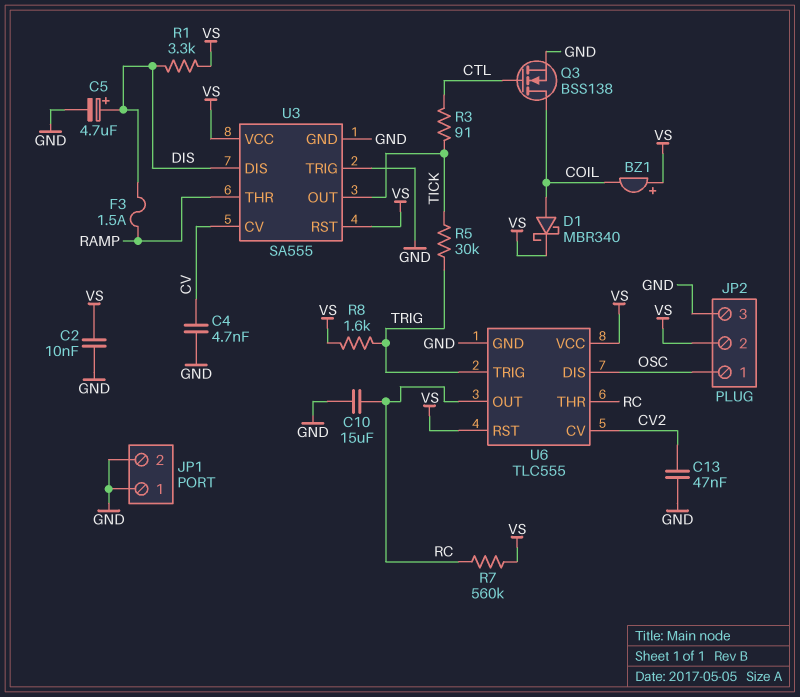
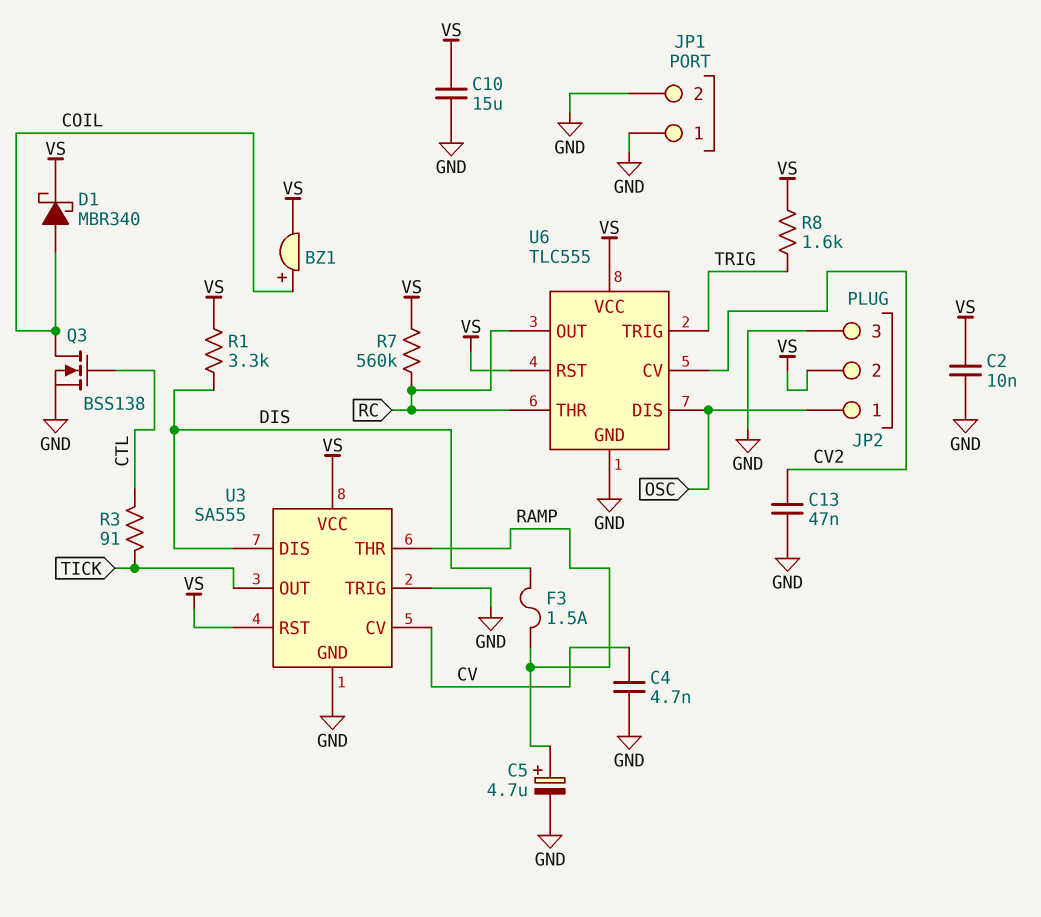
BZ1: buzzer (plus VS, minus COIL) -> buzzer (plus COIL, minus VS)
C5: 4.7uF (plus DIS, minus GND) -> 4.7uF (plus RAMP, minus GND)
C10: 15uF (GND, RC) -> 15uF (GND, VS)
R5: 30k (TICK, TRIG) -> none

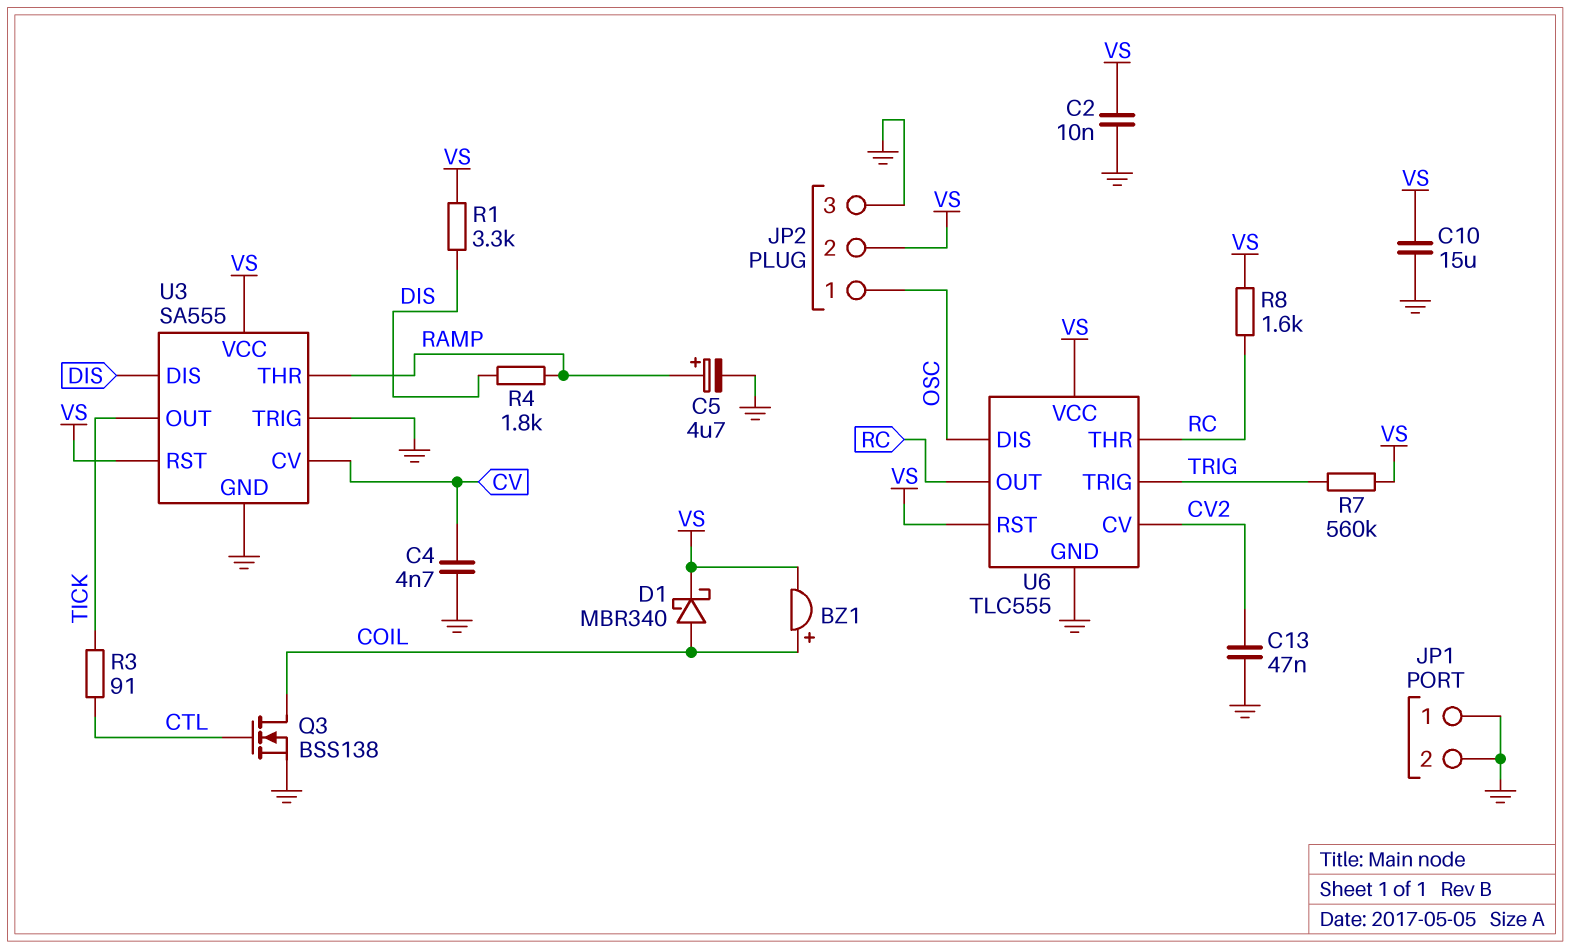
F3: 1.5A (DIS, RAMP) -> none
R4: none -> 1.8k (DIS, RAMP)
R7: 560k (RC, VS) -> 560k (TRIG, VS)
R8: 1.6k (TRIG, VS) -> 1.6k (RC, VS)

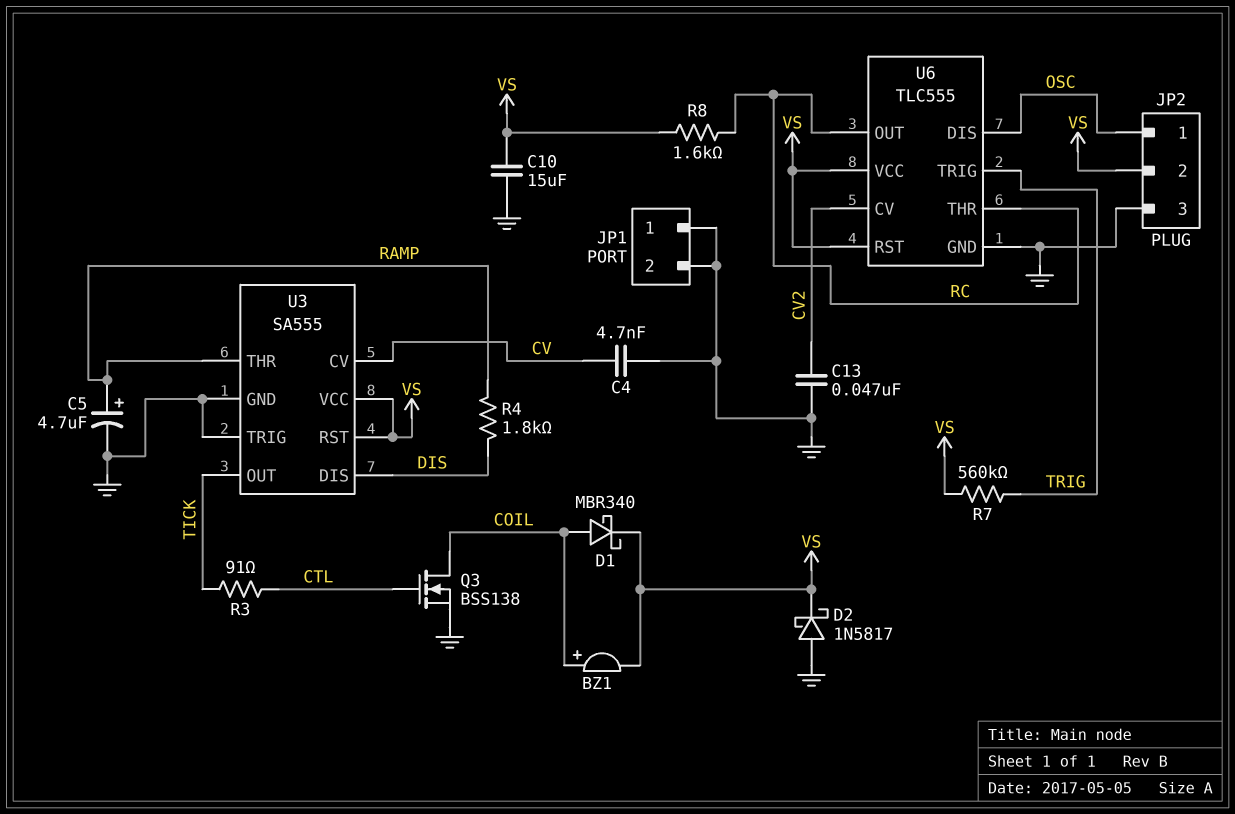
C2: 10nF (GND, VS) -> none
D2: none -> schottky 1N5817 (A GND, K VS)
R1: 3.3k (DIS, VS) -> none

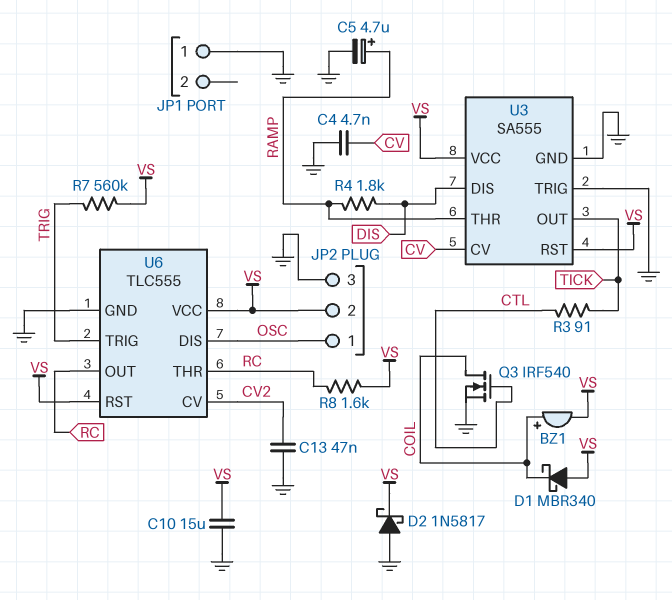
D1: schottky MBR340 (A COIL, K VS) -> schottky MBR340 (A VS, K COIL)
JP1 pin 2: GND -> none
Q3: NMOS BSS138 (G CTL, D COIL, S GND) -> NMOS IRF540 (G CTL, D COIL, S GND)

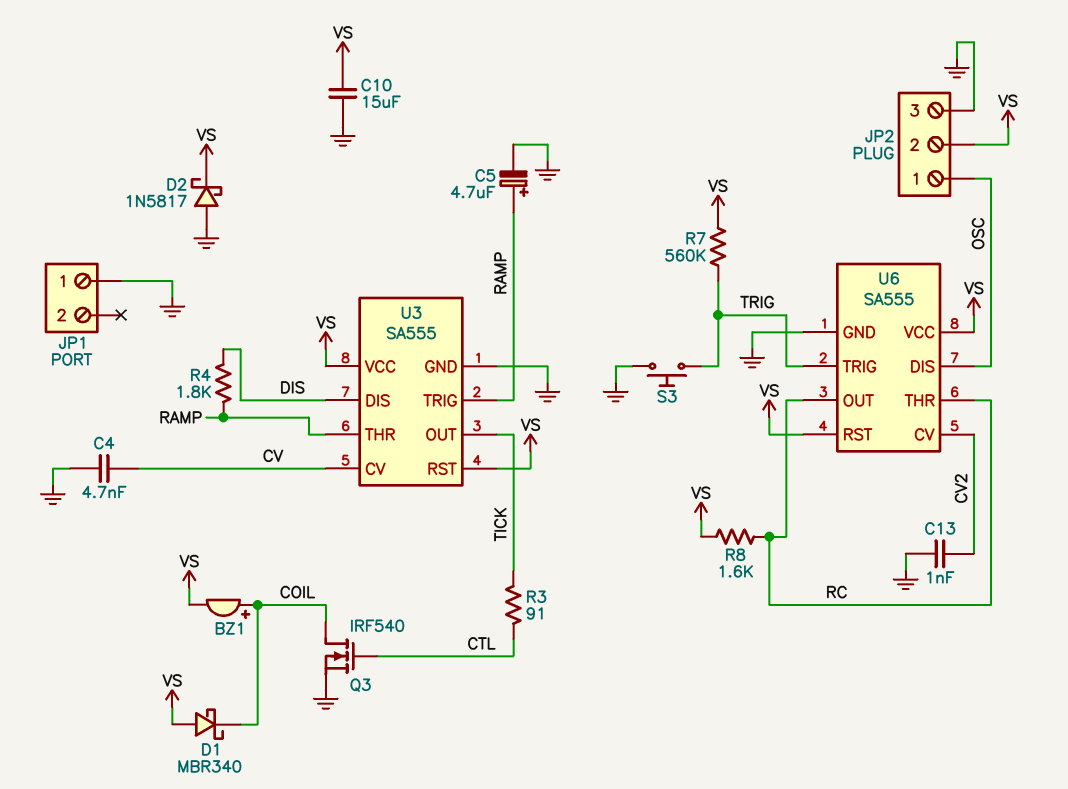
C13: 47nF (CV2, GND) -> 1nF (CV2, GND)
S3: none -> button (GND, TRIG)
U3 pin TRIG: GND -> RAMP
U6: TLC555 -> SA555

